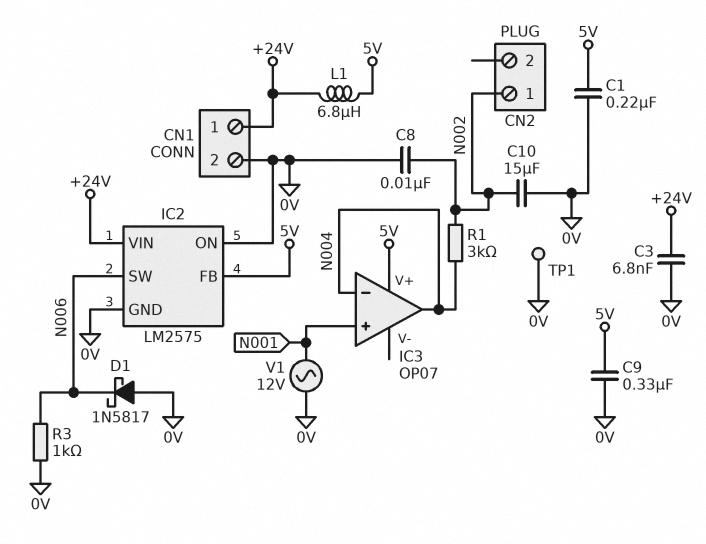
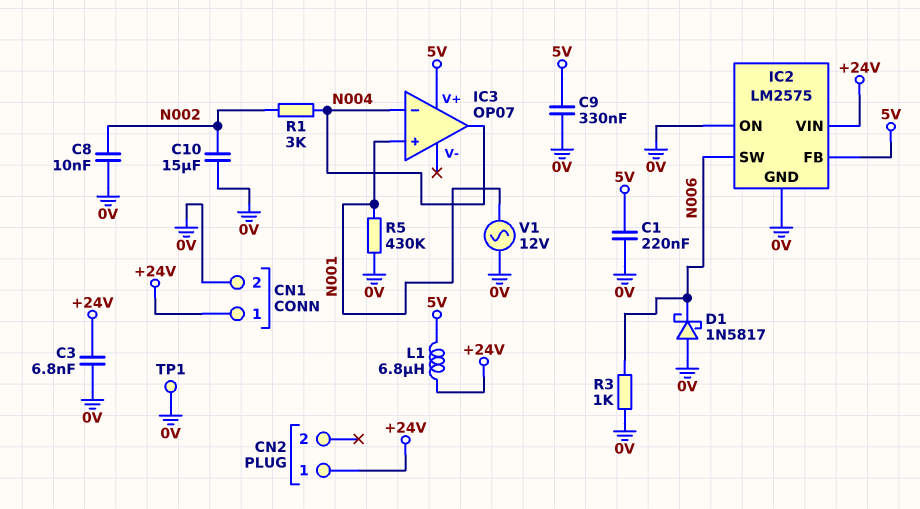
CN2 pin 1: N002 -> +24V
R5: none -> 430k (0V, N001)

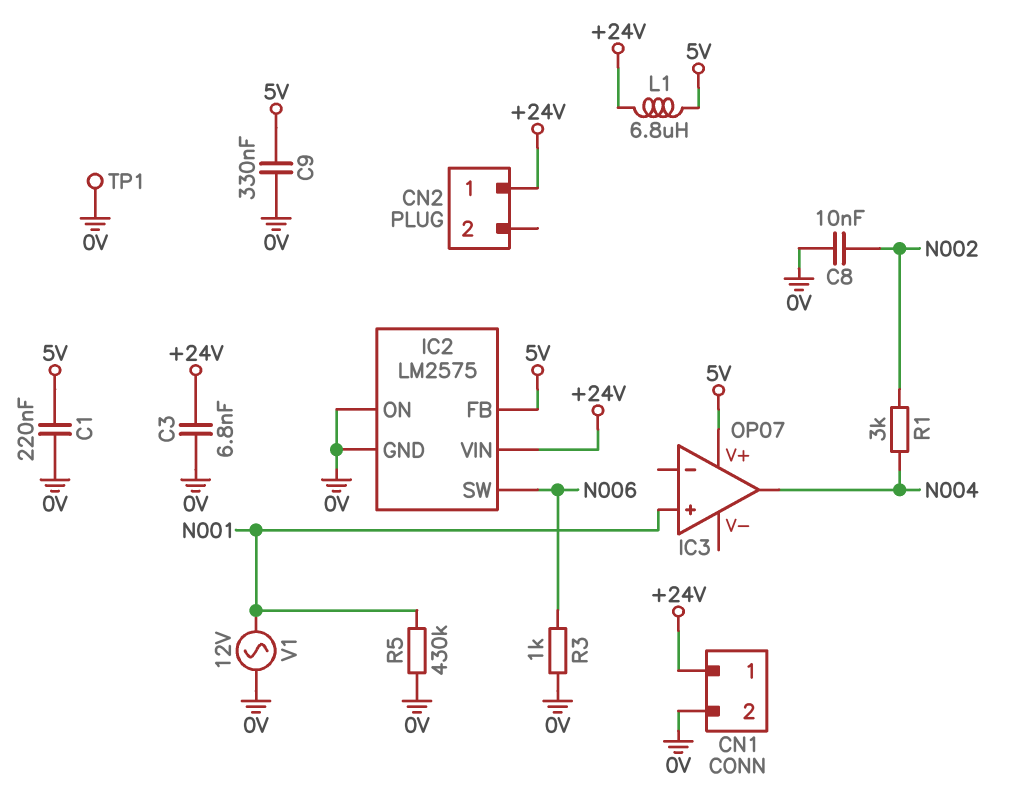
C10: 15uF (0V, N002) -> none
D1: schottky 1N5817 (A 0V, K N006) -> none
IC3 pin in-: N004 -> none

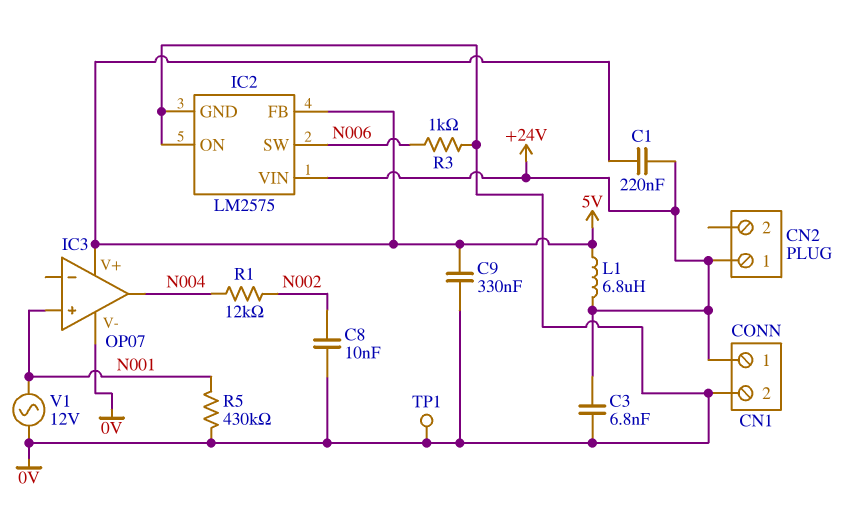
C1: 220nF (0V, 5V) -> 220nF (+24V, 5V)
IC3 pin V-: none -> 0V
R1: 3k (N002, N004) -> 12k (N002, N004)

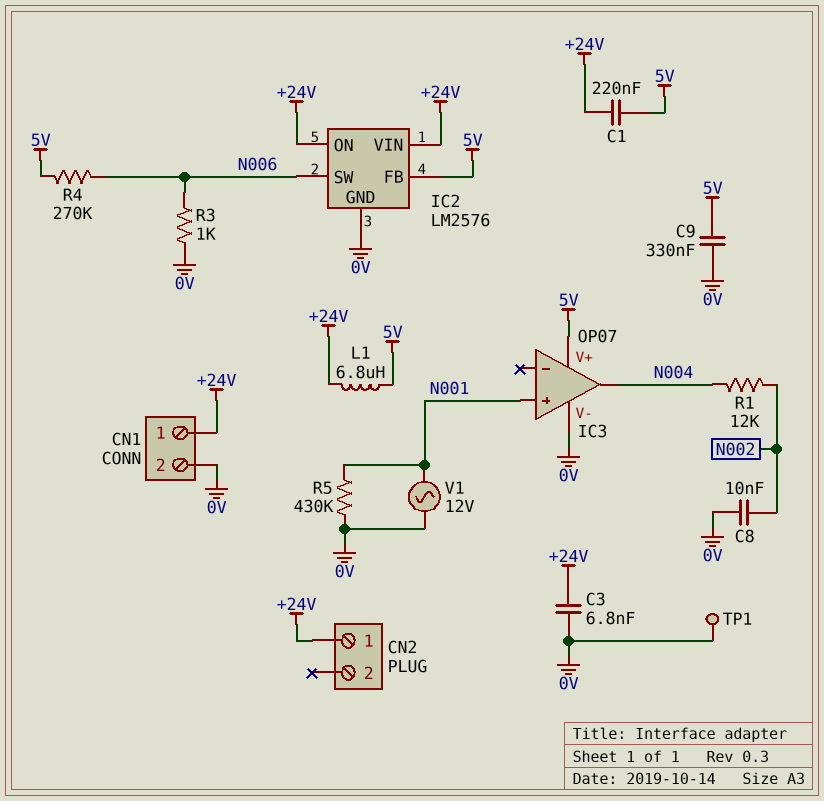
IC2: LM2575 -> LM2576
IC2 pin ON: 0V -> +24V
R4: none -> 270k (5V, N006)

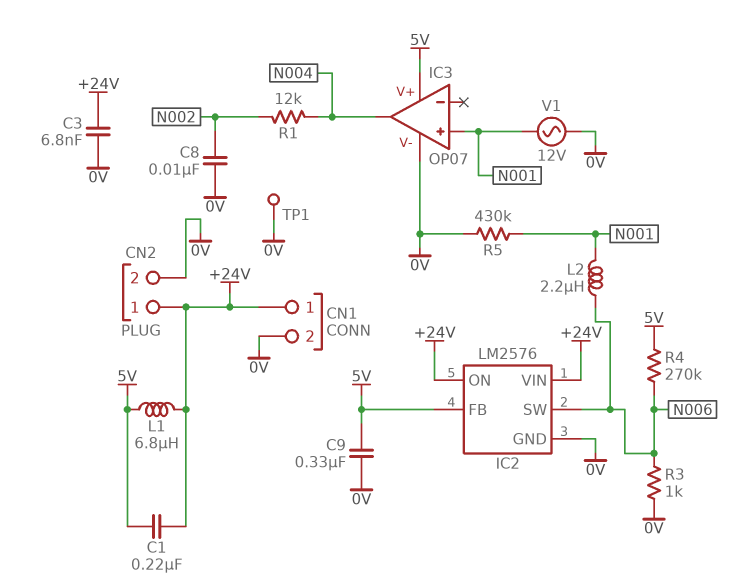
CN2 pin 2: none -> 0V
L2: none -> 2.2uH (N001, N006)

